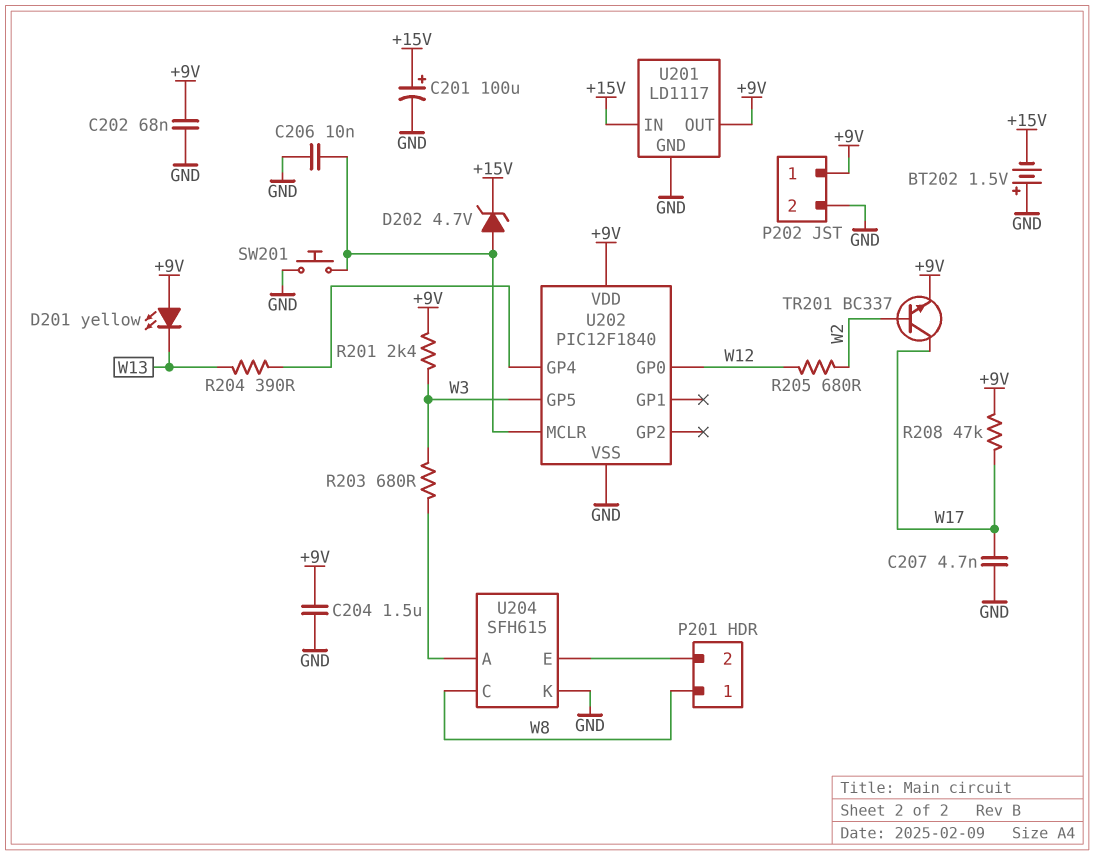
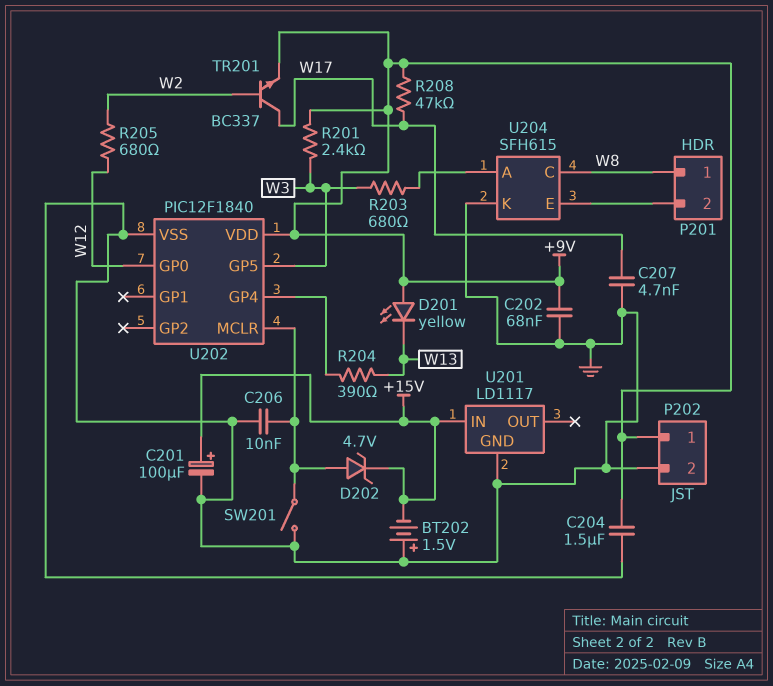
SW201: button (GND, U202/MCLR) -> switch (GND, U202/MCLR)
U201 pin OUT: +9V -> none

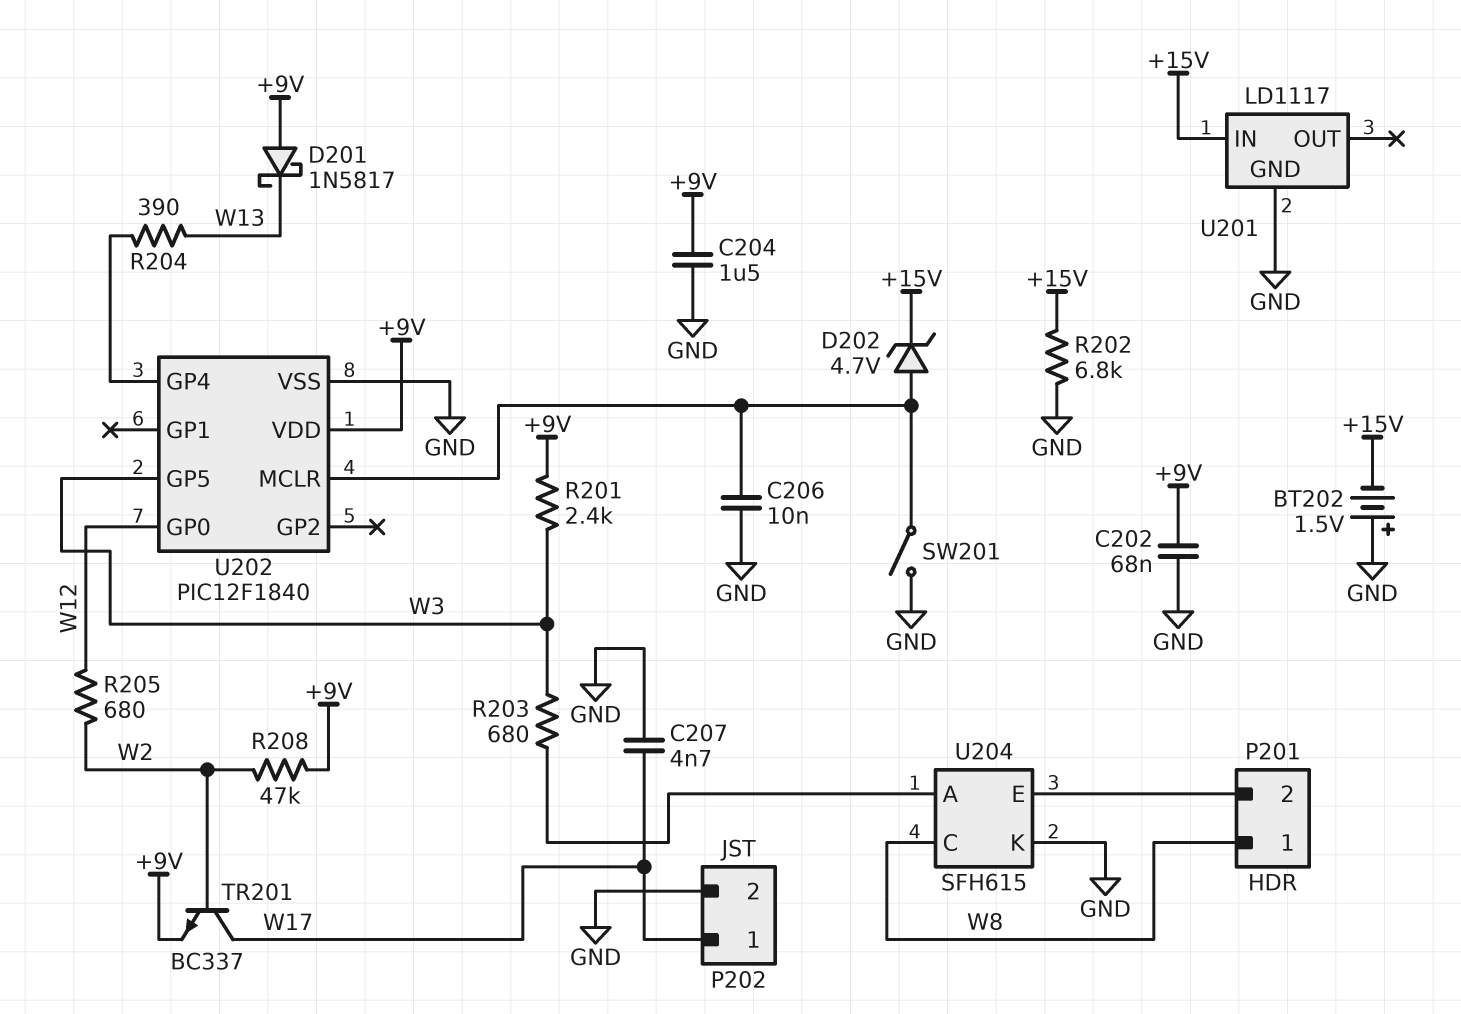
C201: 100uF (plus +15V, minus GND) -> none
D201: LED yellow (A +9V, K W13) -> schottky 1N5817 (A +9V, K W13)
P202 pin 1: +9V -> W17
R202: none -> 6.8k (+15V, GND)
R208: 47k (+9V, W17) -> 47k (+9V, W2)

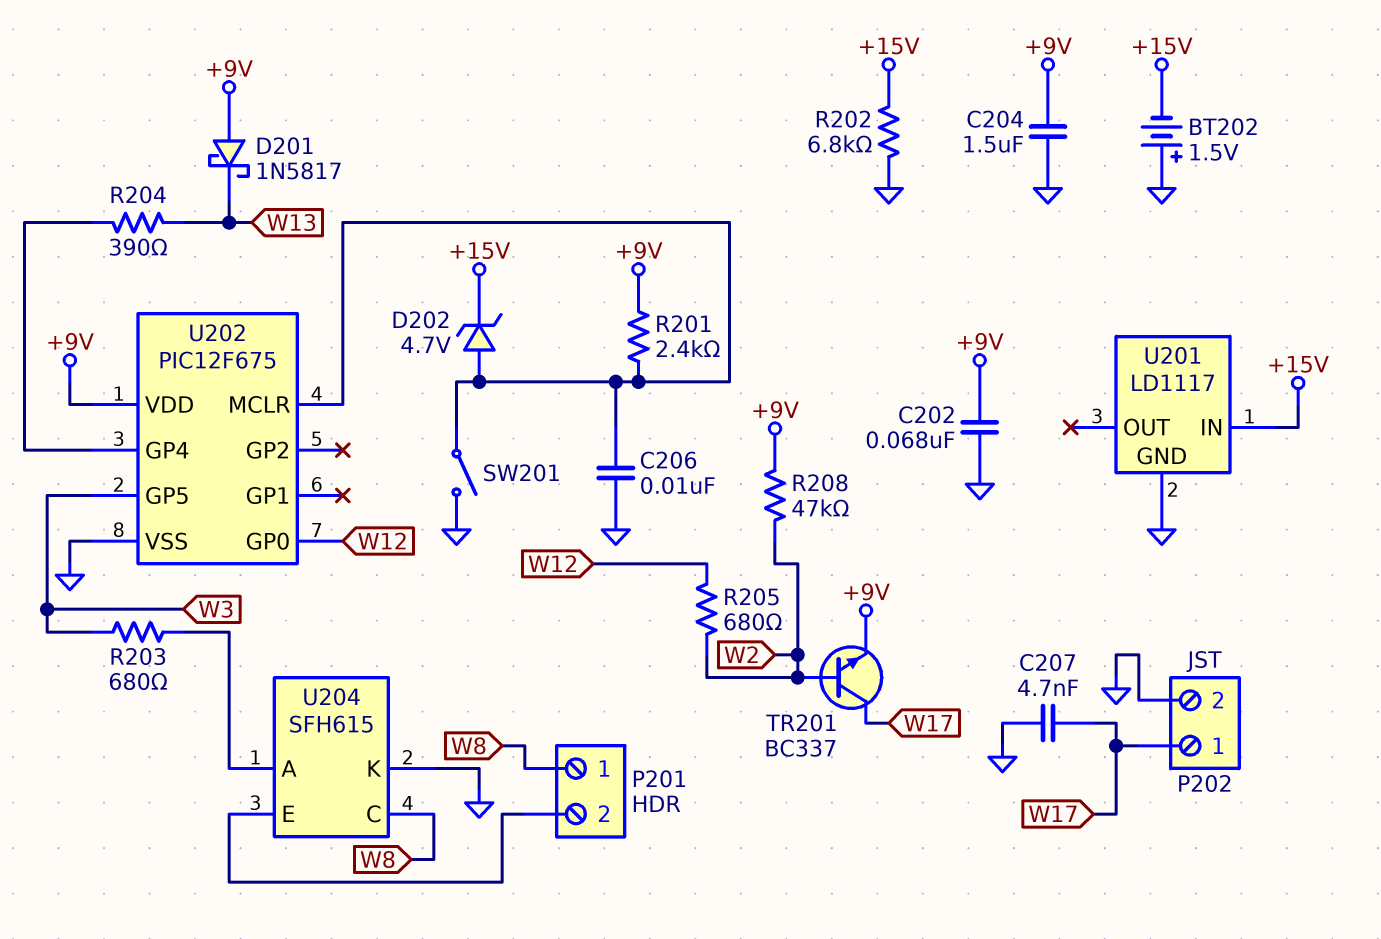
R201: 2.4k (+9V, W3) -> 2.4k (+9V, U202/MCLR)
U202: PIC12F1840 -> PIC12F675

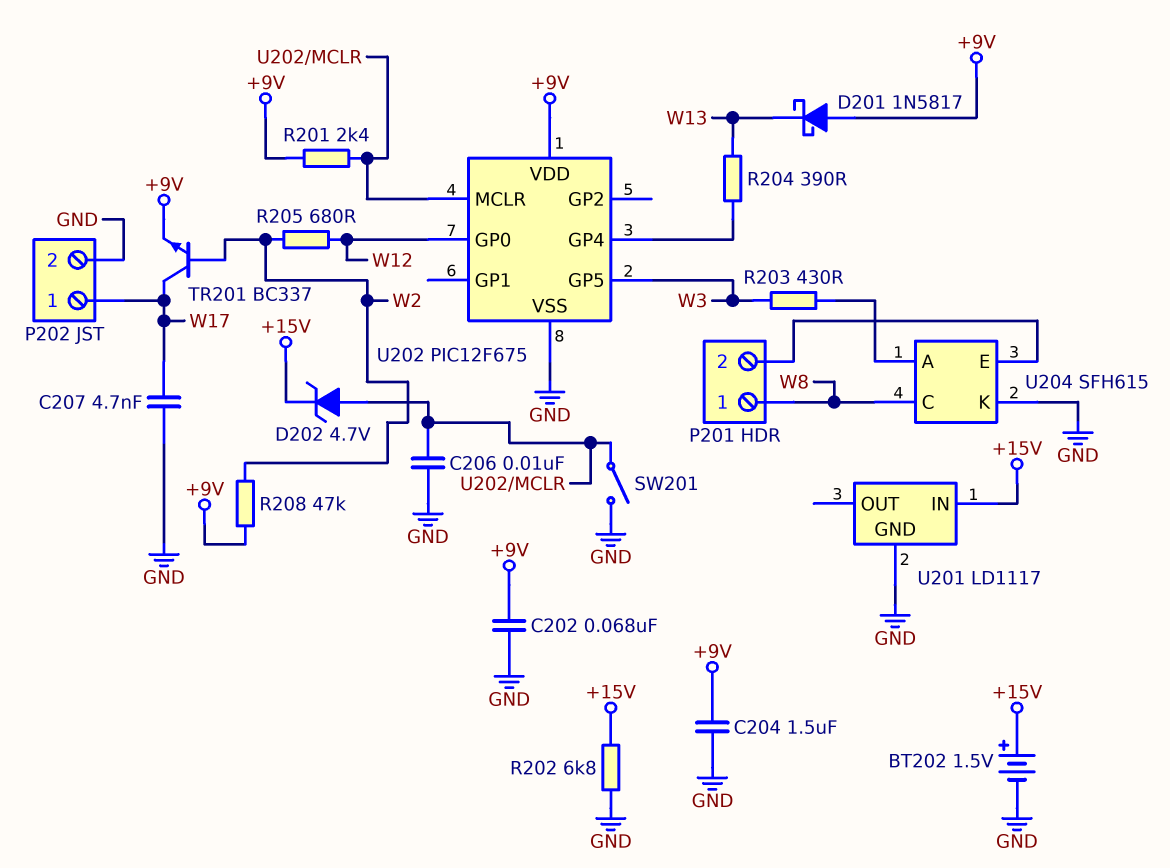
BT202: 1.5V (plus GND, minus +15V) -> 1.5V (plus +15V, minus GND)
R203: 680 (U204/A, W3) -> 430 (U204/A, W3)

